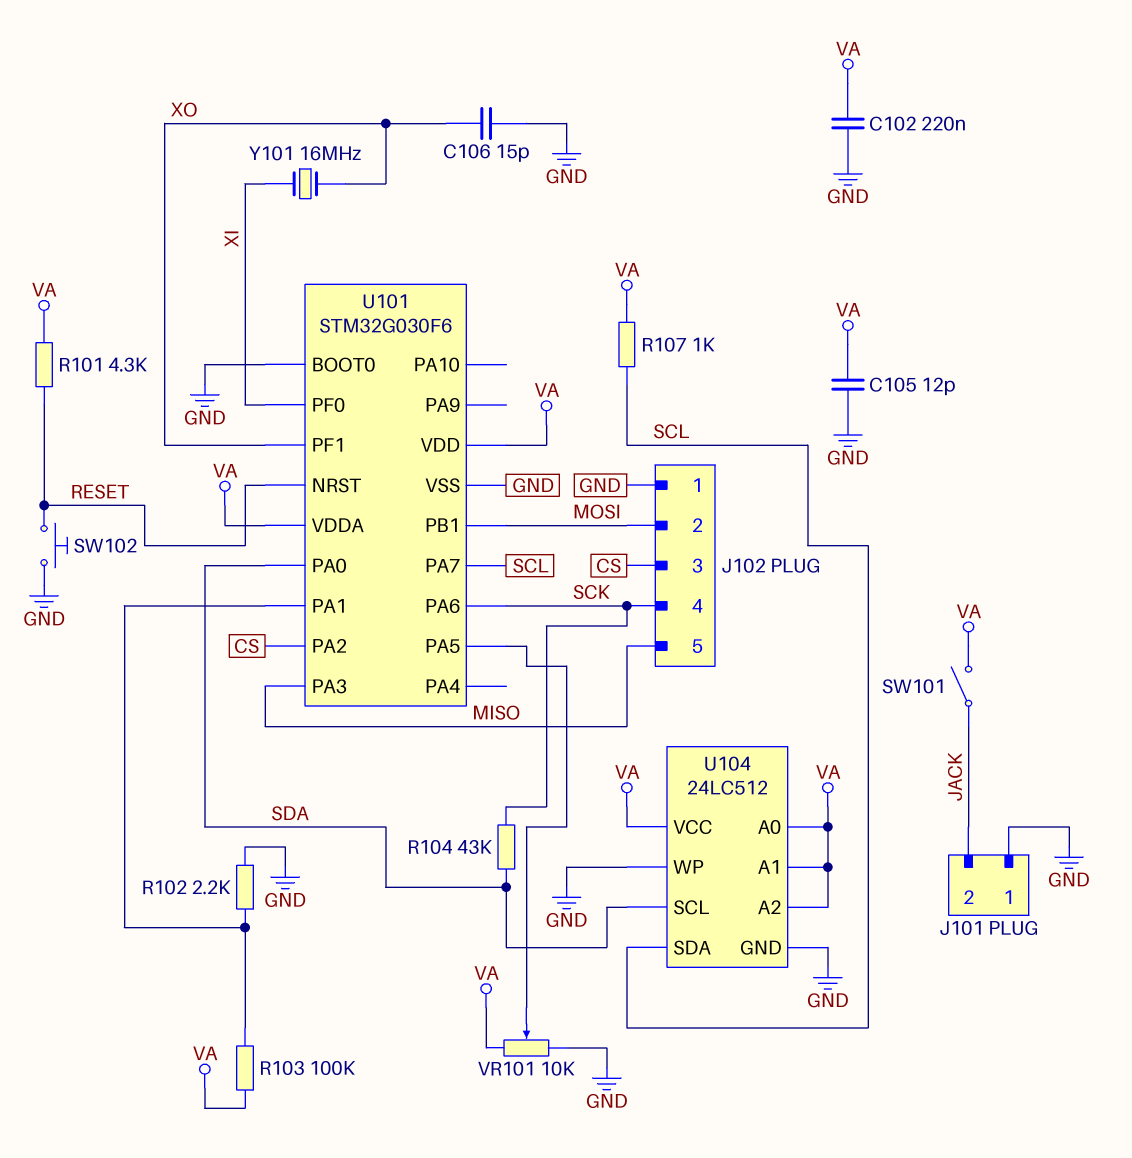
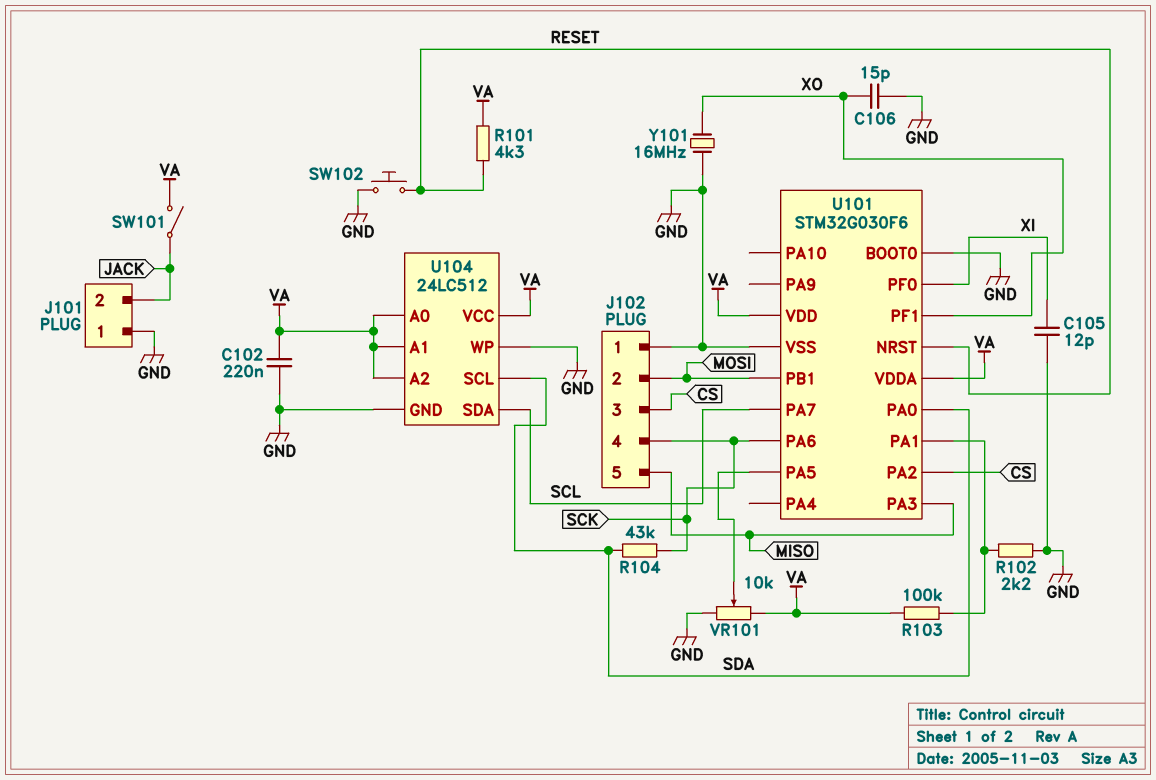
C105: 12pF (GND, VA) -> 12pF (GND, XI)
R107: 1k (SCL, VA) -> none
Y101: 16MHz (XI, XO) -> 16MHz (GND, XO)

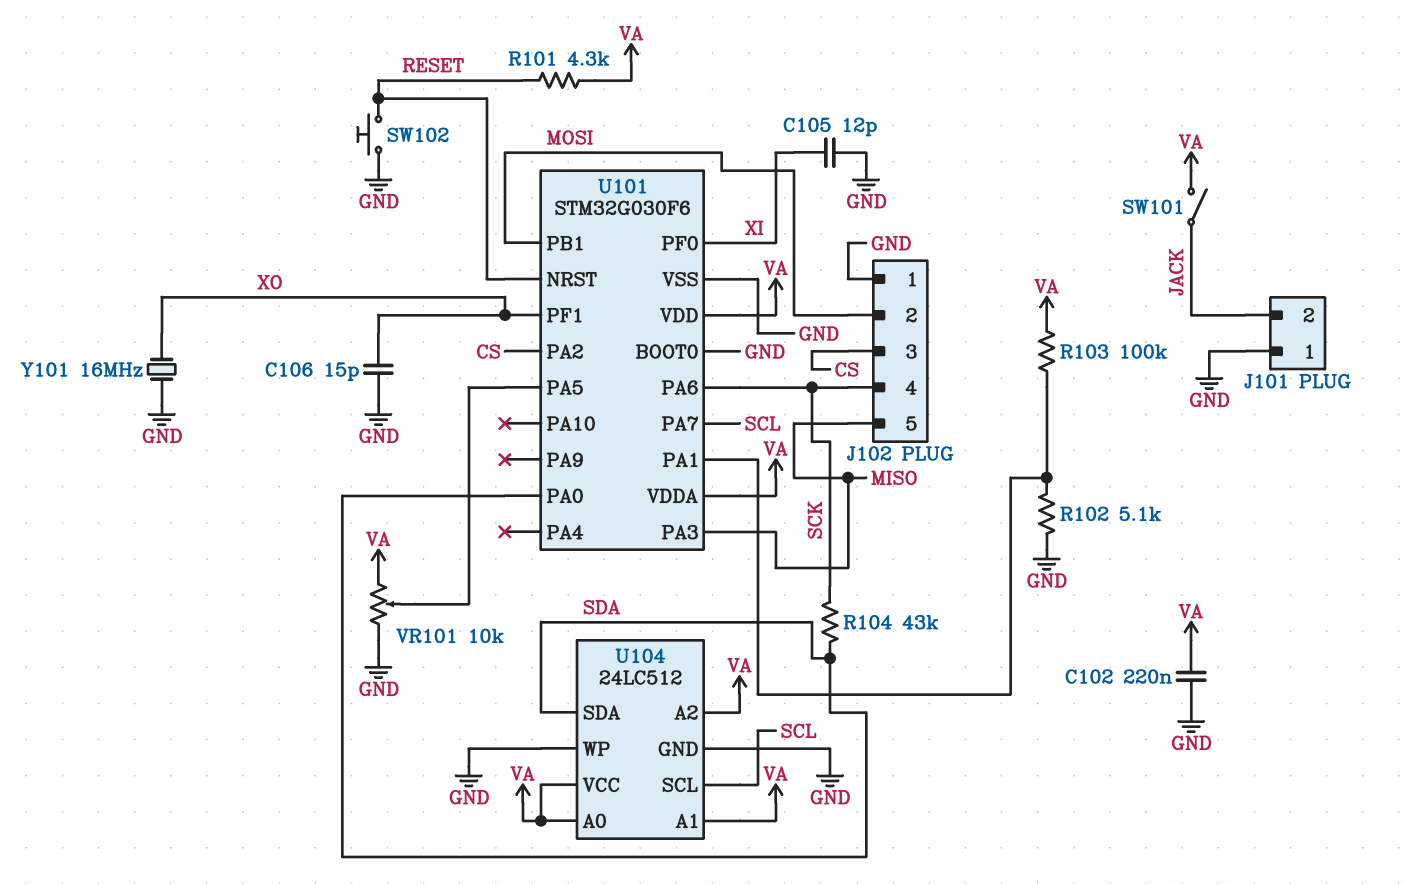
R102: 2.2k (GND, U101/PA1) -> 5.1k (GND, U101/PA1)
U104 pin SCL: SDA -> SCL
U104 pin SDA: SCL -> SDA

